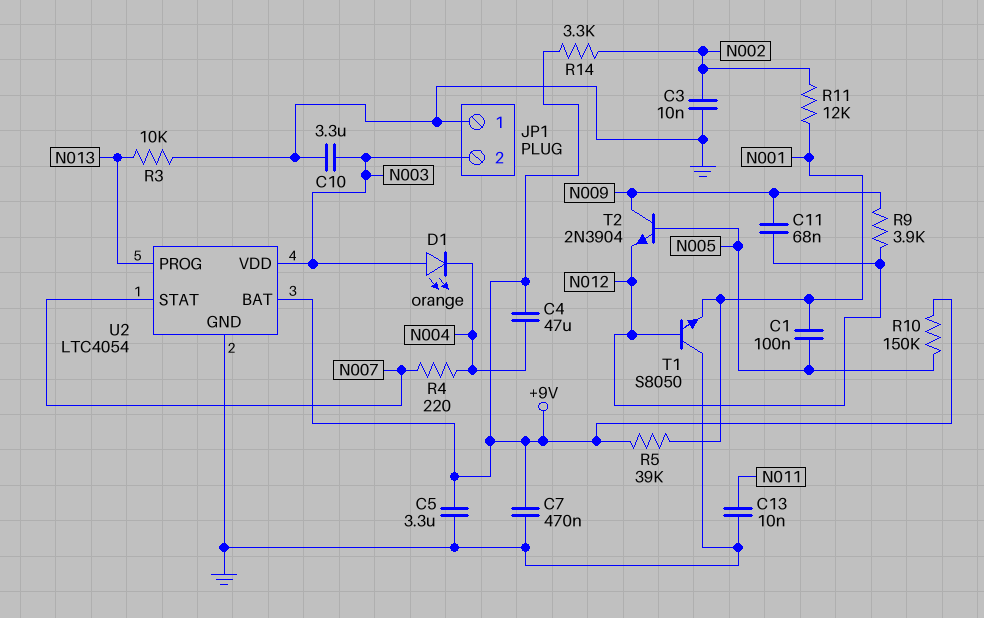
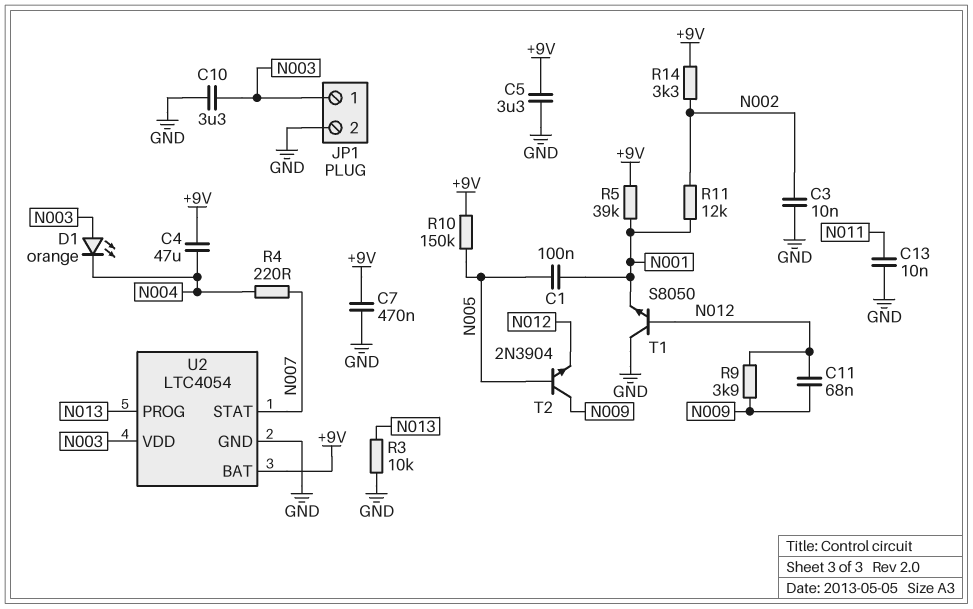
JP1 pin 1: GND -> N003
JP1 pin 2: N003 -> GND

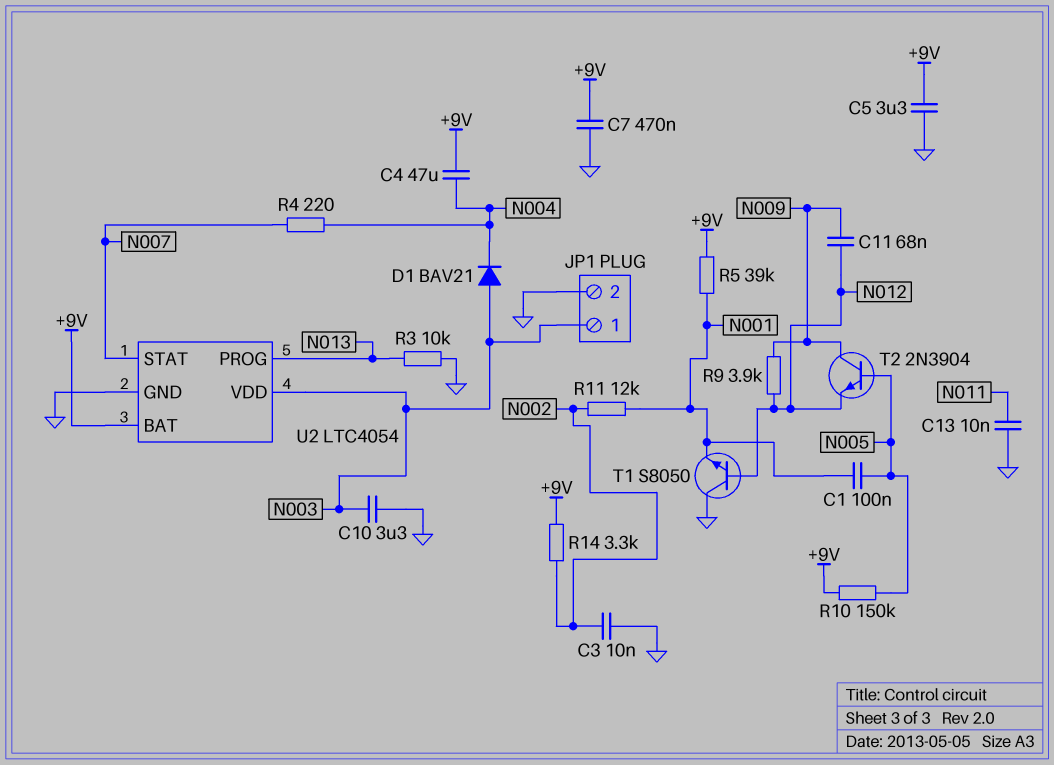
D1: LED orange (A N003, K N004) -> diode BAV21 (A N003, K N004)

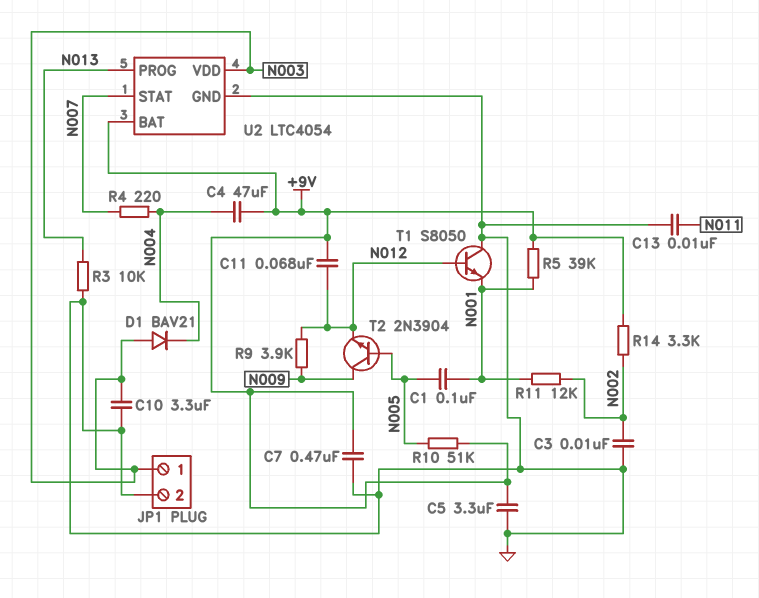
C11: 68nF (N009, N012) -> 68nF (+9V, N012)
R10: 150k (+9V, N005) -> 51k (+9V, N005)

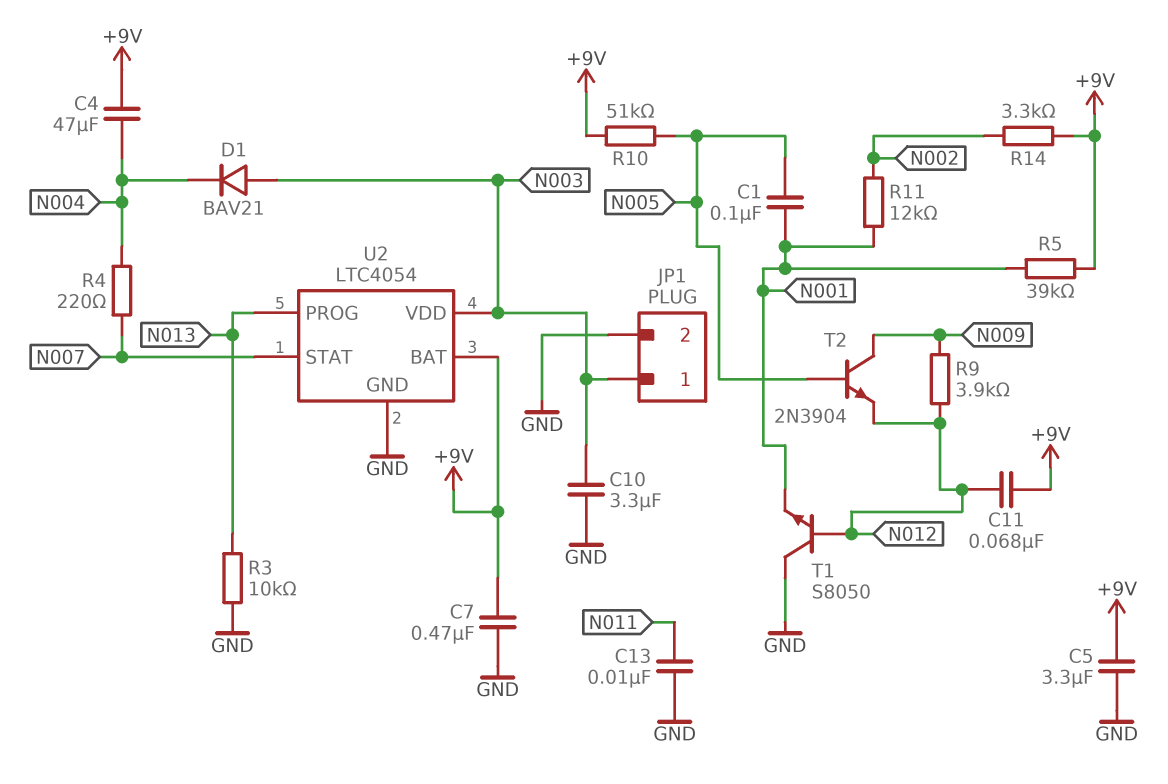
C3: 10nF (GND, N002) -> none

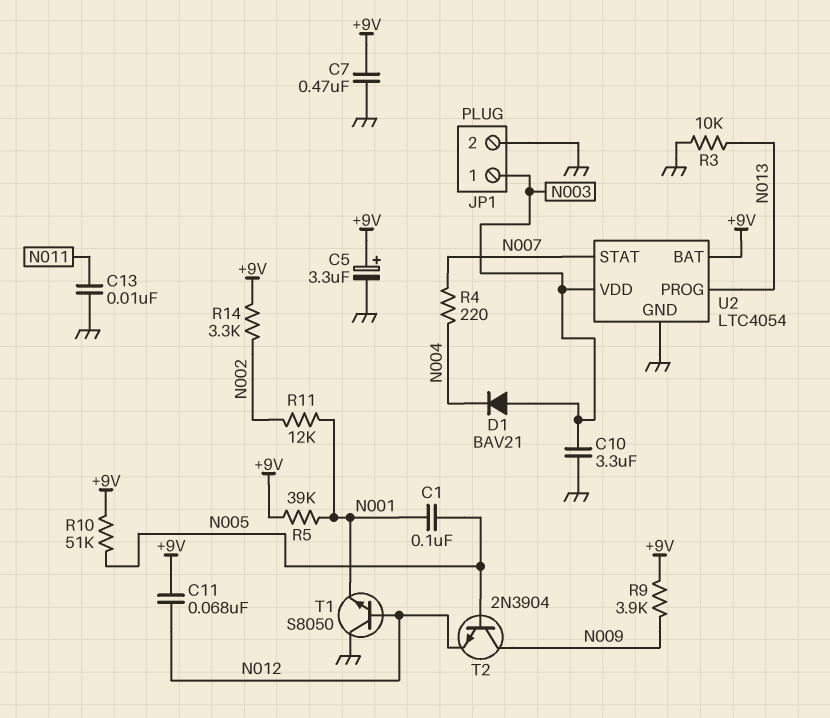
C4: 47uF (+9V, N004) -> none
C5: 3.3uF (+9V, GND) -> 3.3uF (plus +9V, minus GND)
R9: 3.9k (N009, N012) -> 3.9k (+9V, N009)

